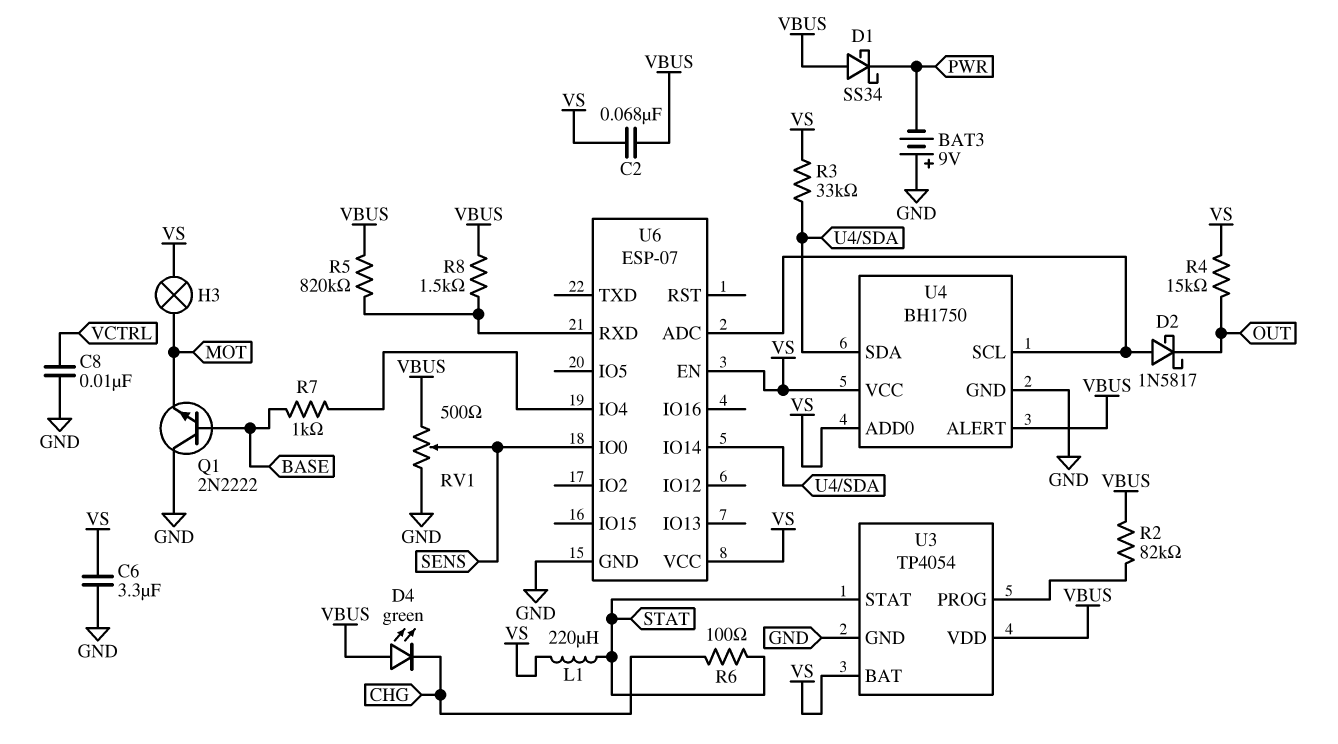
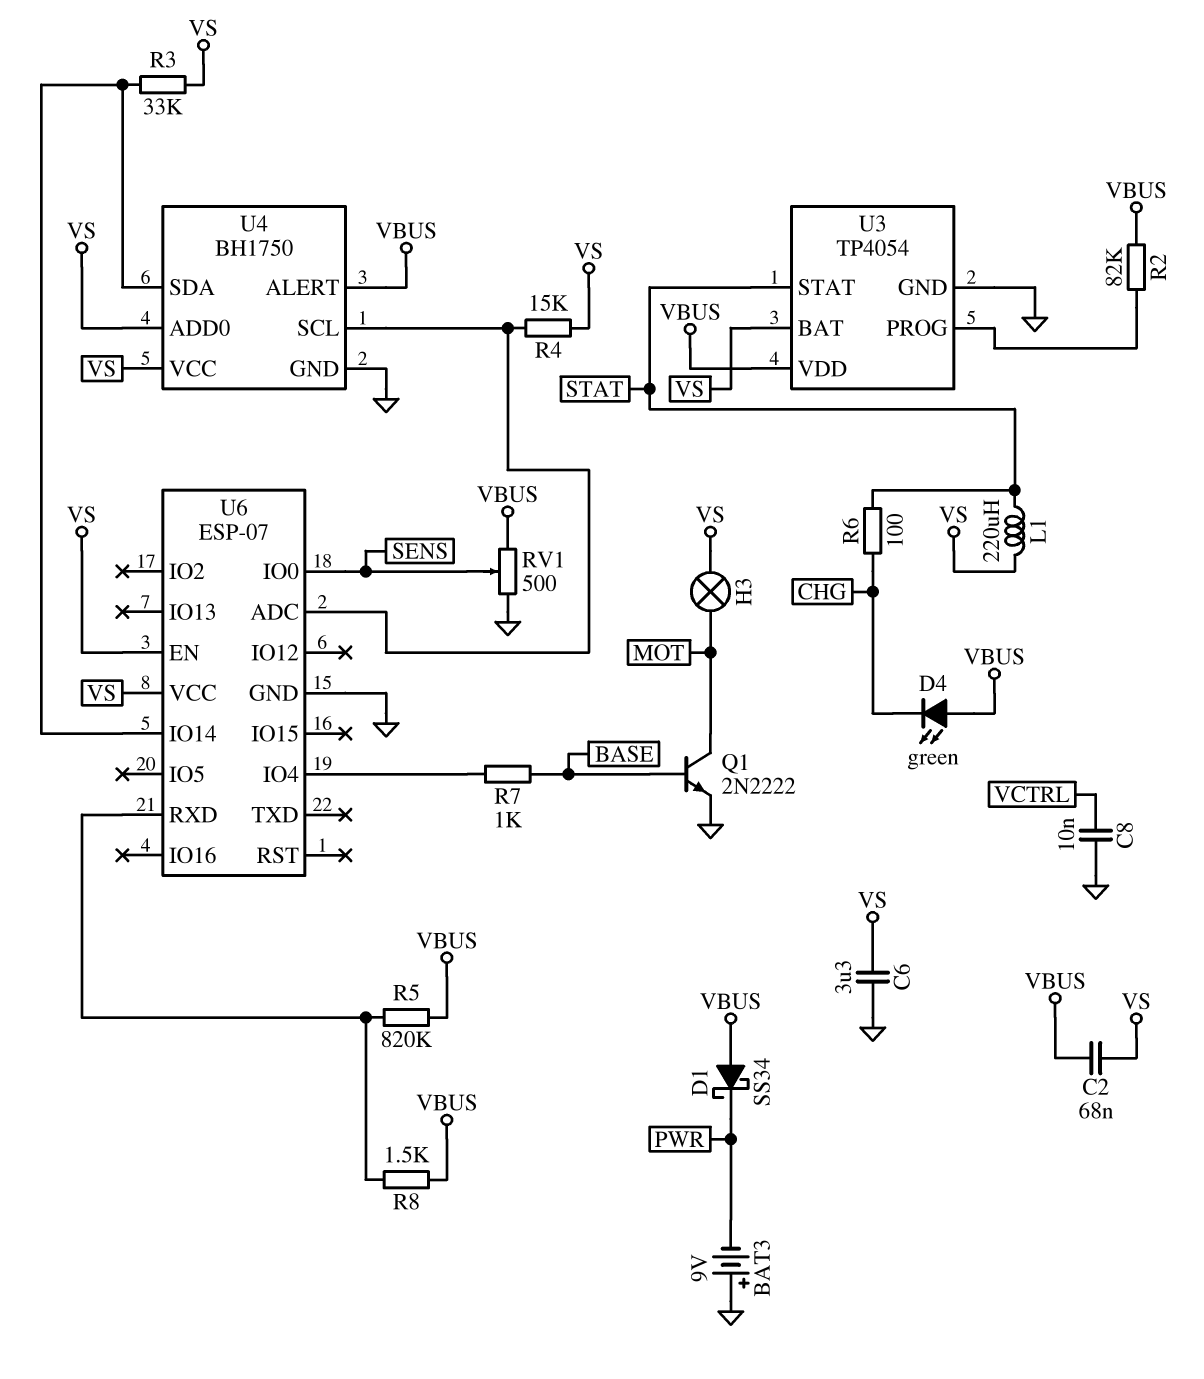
D2: schottky 1N5817 (A U4/SCL, K OUT) -> none
Q1: NPN 2N2222 (B BASE, C GND, E MOT) -> NPN 2N2222 (B BASE, C MOT, E GND)
R4: 15k (OUT, VS) -> 15k (U4/SCL, VS)

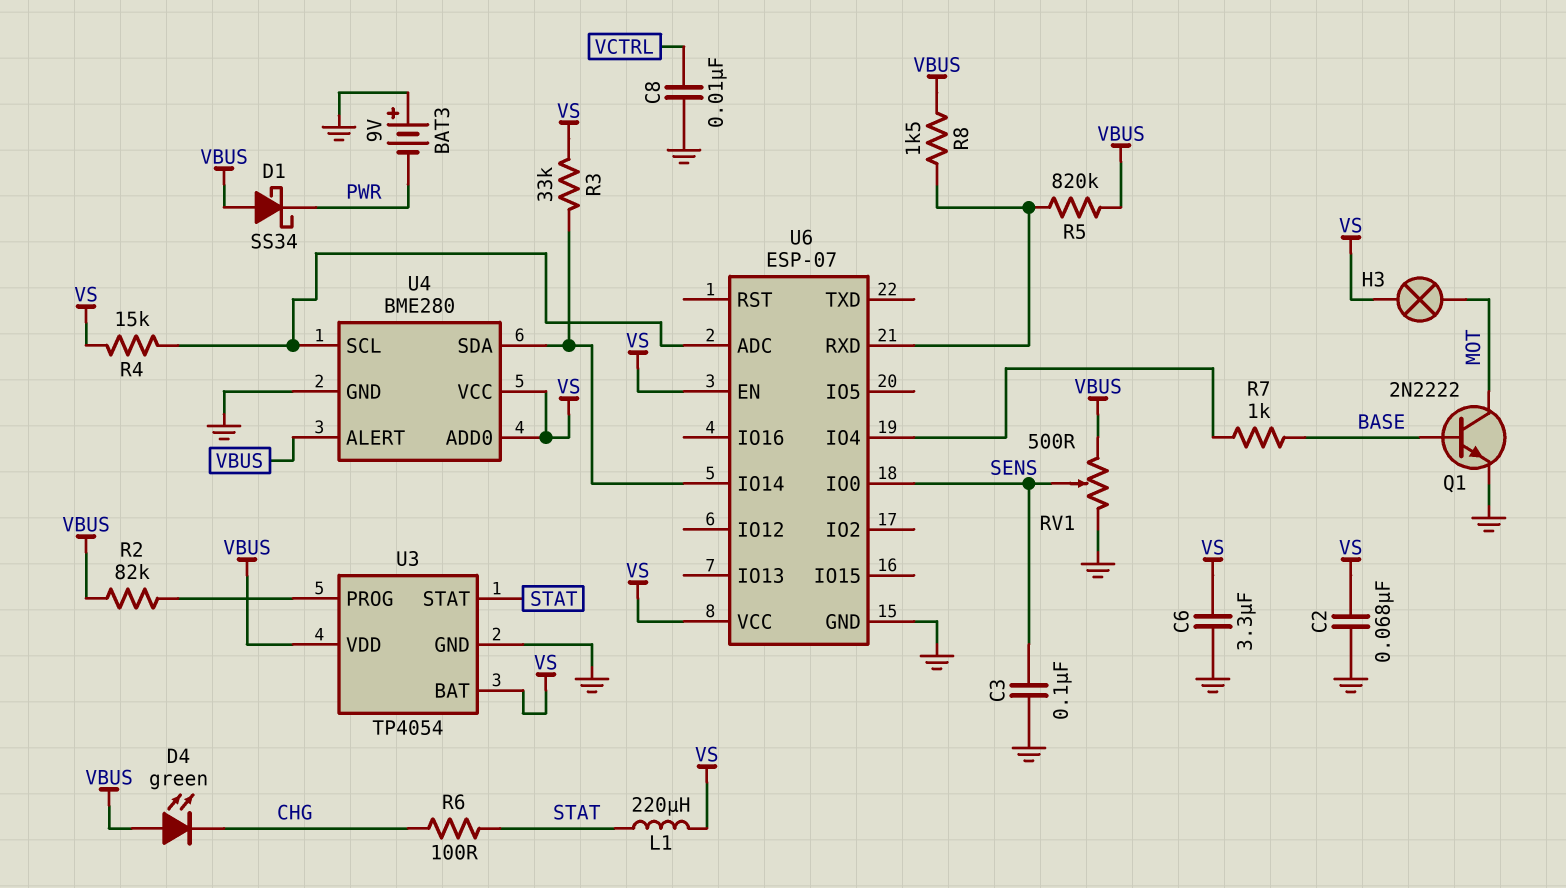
C2: 68nF (VBUS, VS) -> 68nF (GND, VS)
C3: none -> 100nF (GND, SENS)
U4: BH1750 -> BME280

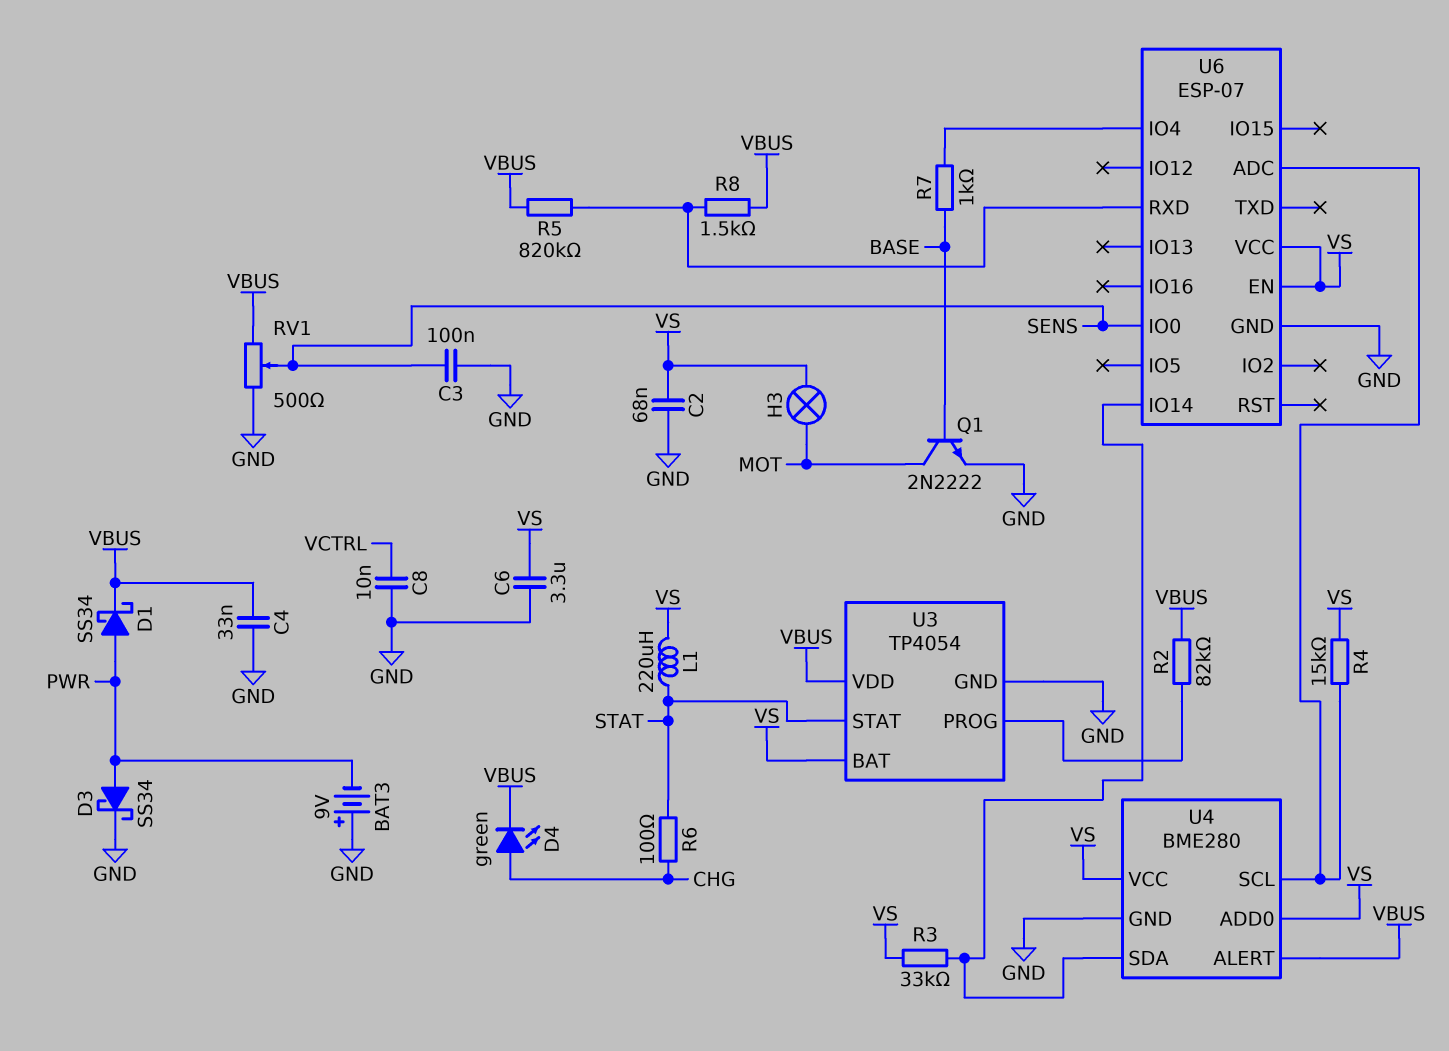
C4: none -> 33nF (GND, VBUS)
D1: schottky SS34 (A VBUS, K PWR) -> schottky SS34 (A PWR, K VBUS)
D3: none -> schottky SS34 (A PWR, K GND)
D4: LED green (A VBUS, K CHG) -> LED green (A CHG, K VBUS)

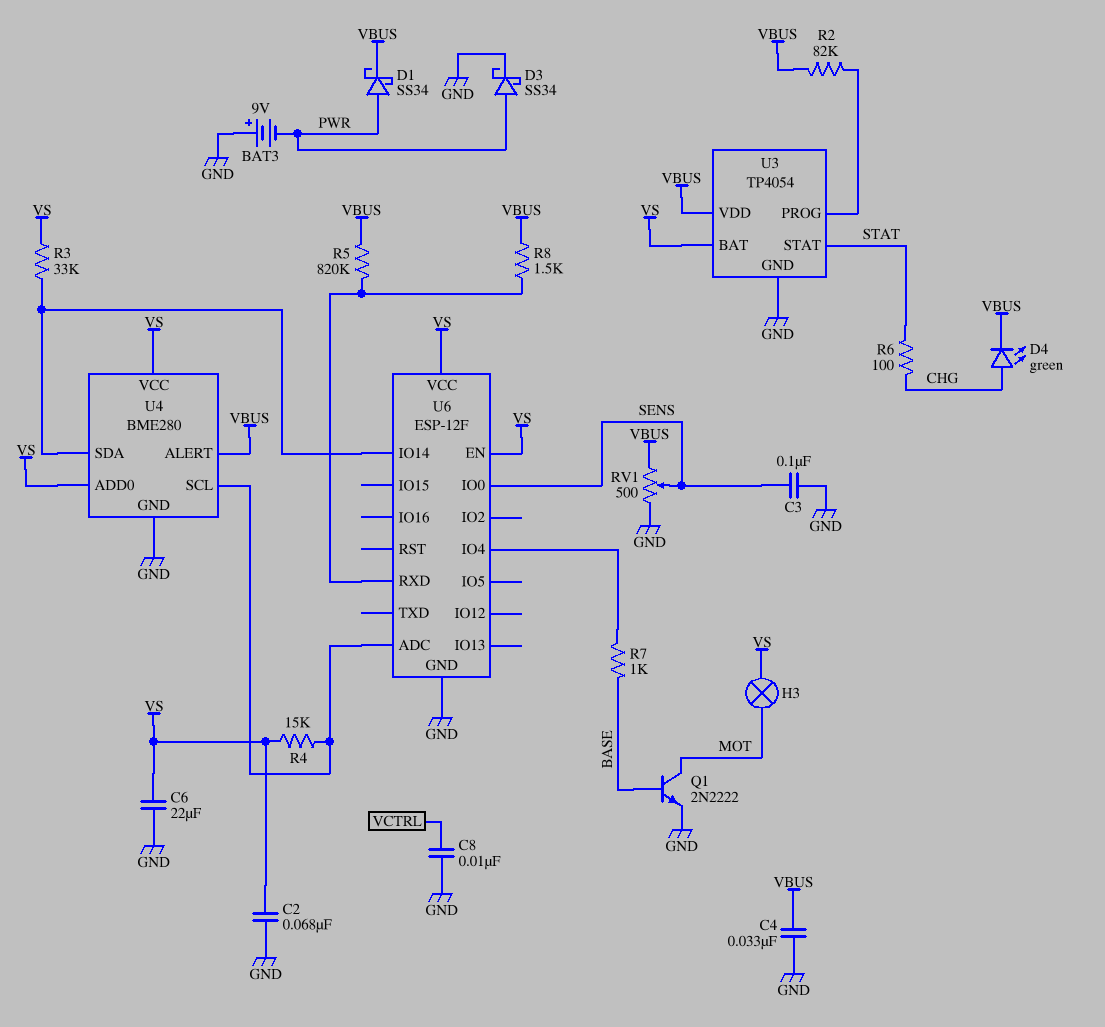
C6: 3.3uF (GND, VS) -> 22uF (GND, VS)
L1: 220uH (STAT, VS) -> none
U6: ESP-07 -> ESP-12F

